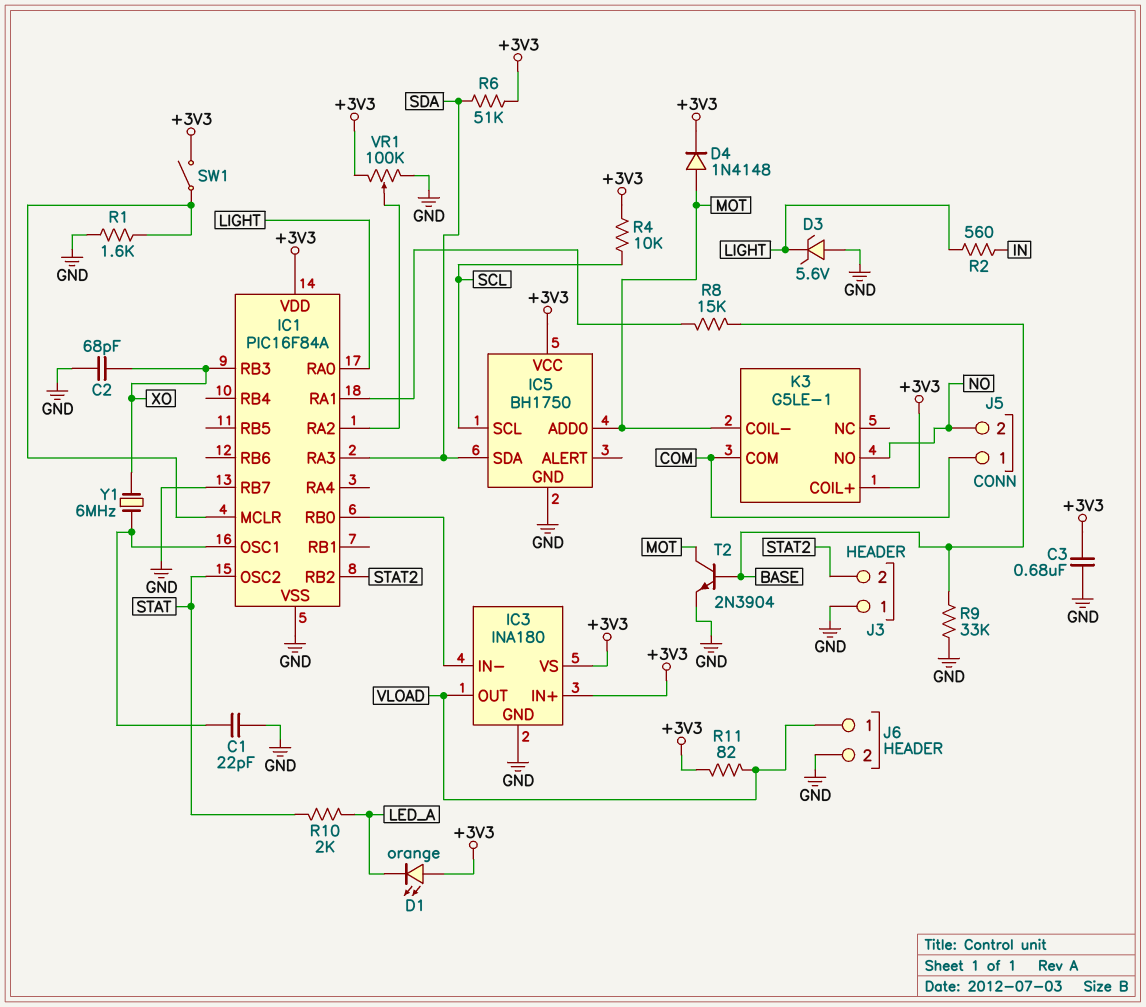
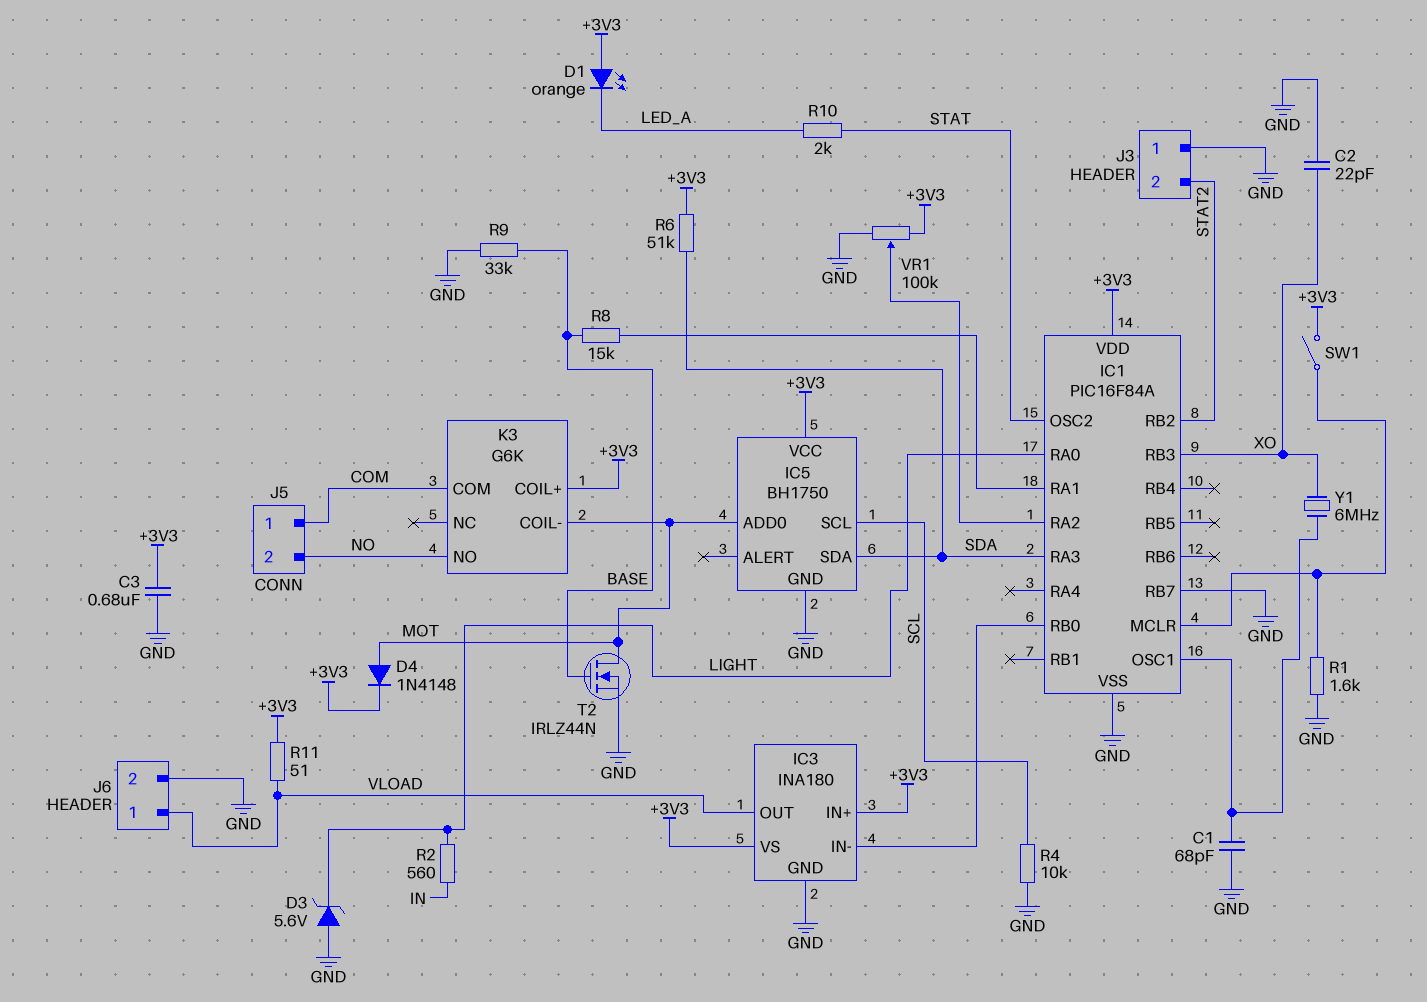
C1: 22pF (GND, IC1/OSC1) -> 68pF (GND, IC1/OSC1)
C2: 68pF (GND, XO) -> 22pF (GND, XO)
K3: G5LE-1 -> G6K
R4: 10k (+3V3, SCL) -> 10k (GND, SCL)
R11: 82 (+3V3, VLOAD) -> 51 (+3V3, VLOAD)
T2: NPN 2N3904 (B BASE, C MOT, E GND) -> NMOS IRLZ44N (G BASE, D MOT, S GND)

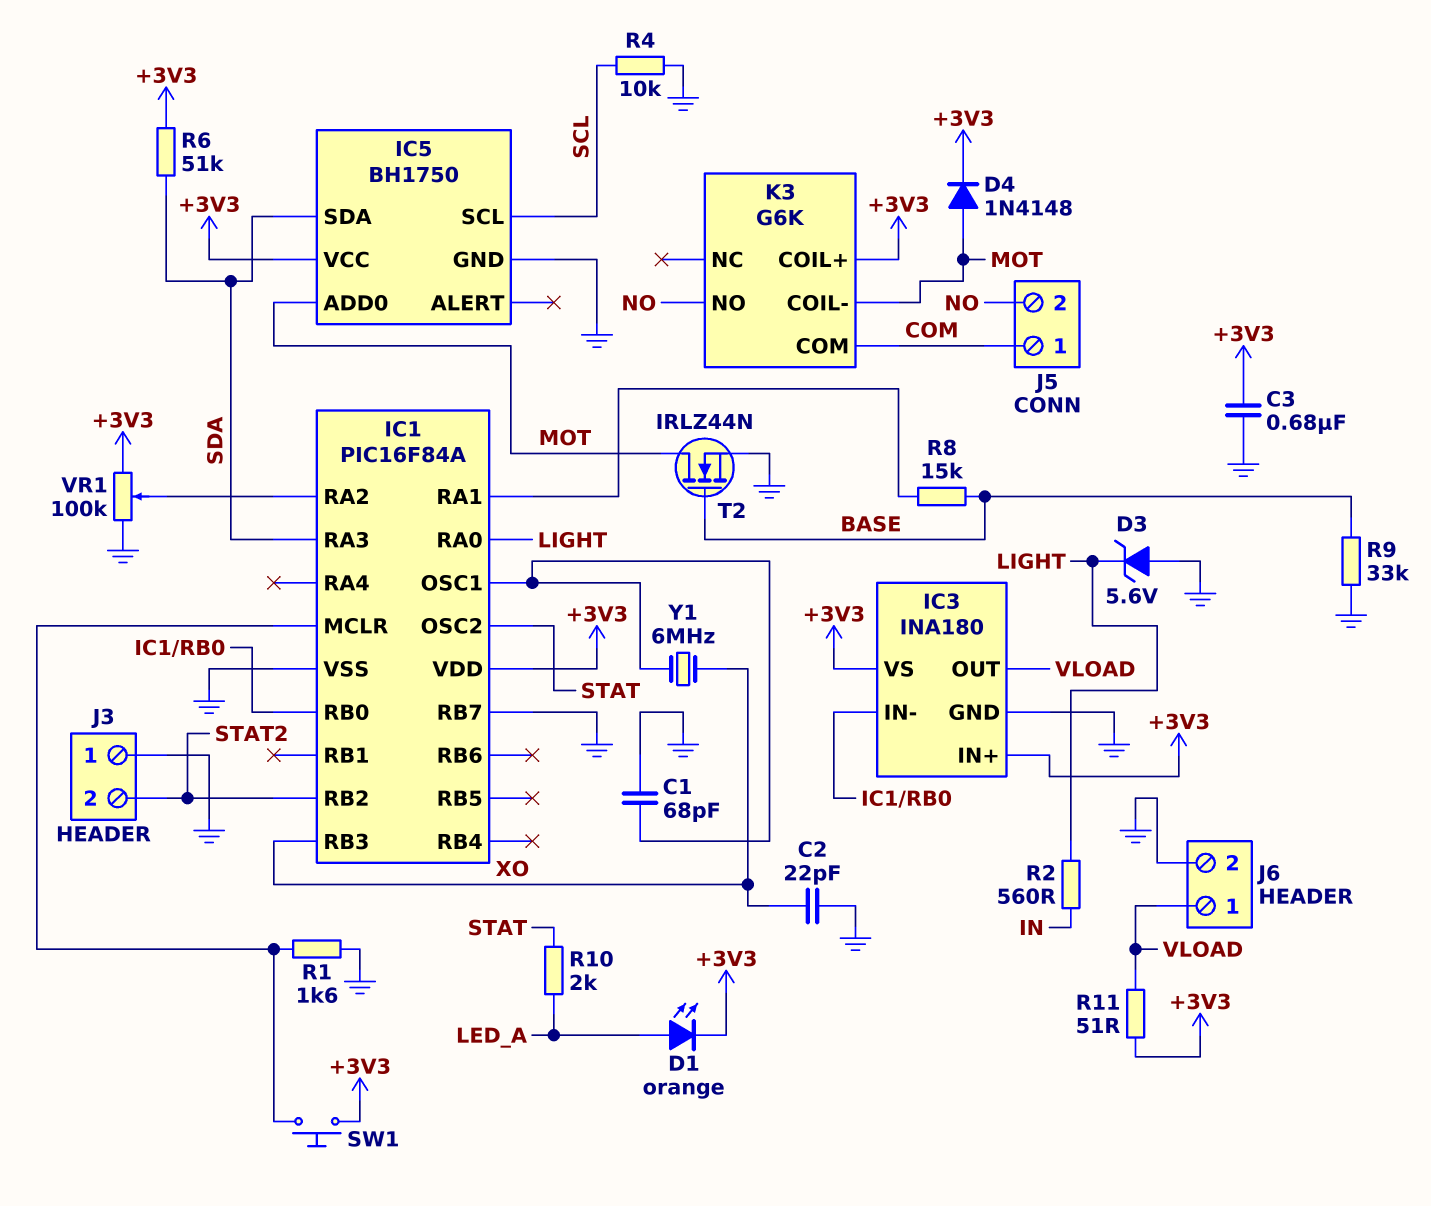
D1: LED orange (A +3V3, K LED_A) -> LED orange (A LED_A, K +3V3)
SW1: switch (+3V3, IC1/MCLR) -> button (+3V3, IC1/MCLR)

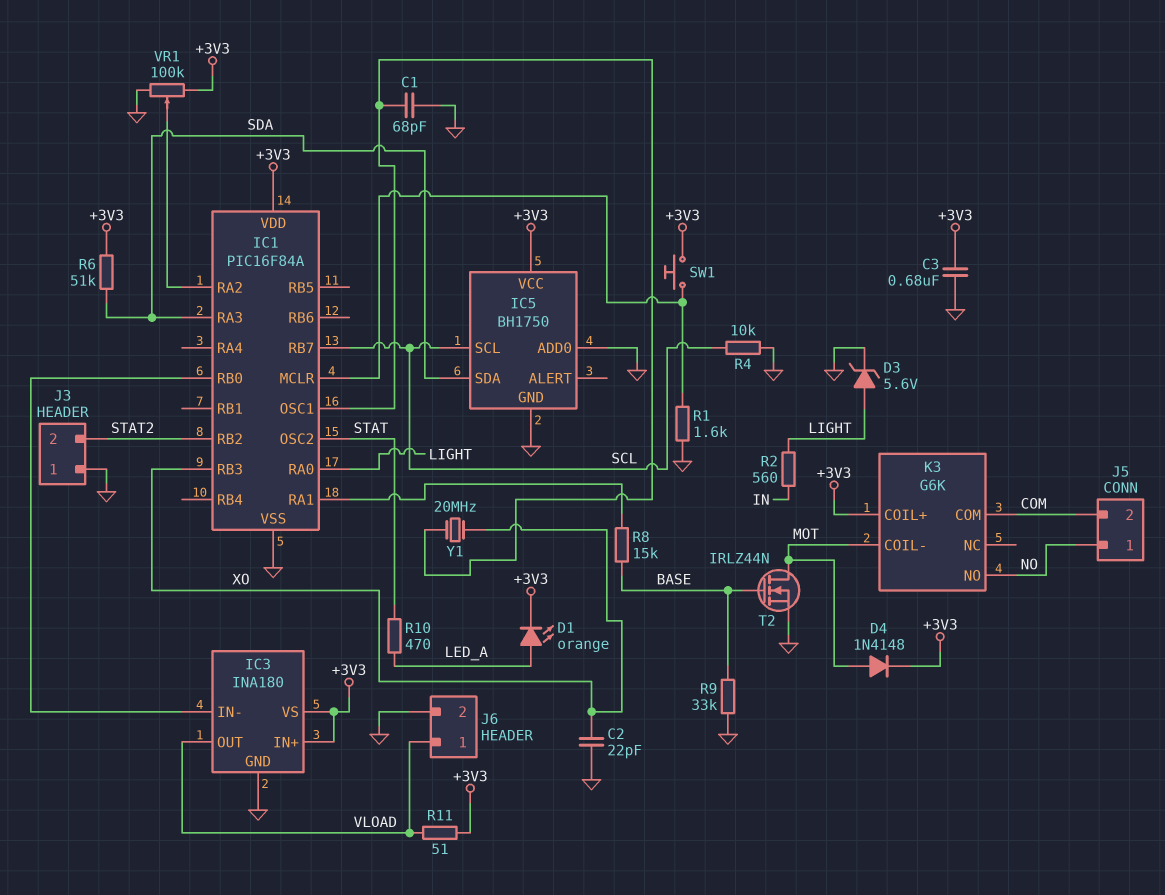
D3: zener 5.6V (A GND, K LIGHT) -> zener 5.6V (A LIGHT, K GND)
IC1 pin RB7: GND -> SCL
IC5 pin ADD0: MOT -> GND
J5 pin 1: COM -> NO
J5 pin 2: NO -> COM
R10: 2k (LED_A, STAT) -> 470 (LED_A, STAT)
Y1: 6MHz (IC1/OSC1, XO) -> 20MHz (IC1/OSC1, XO)

